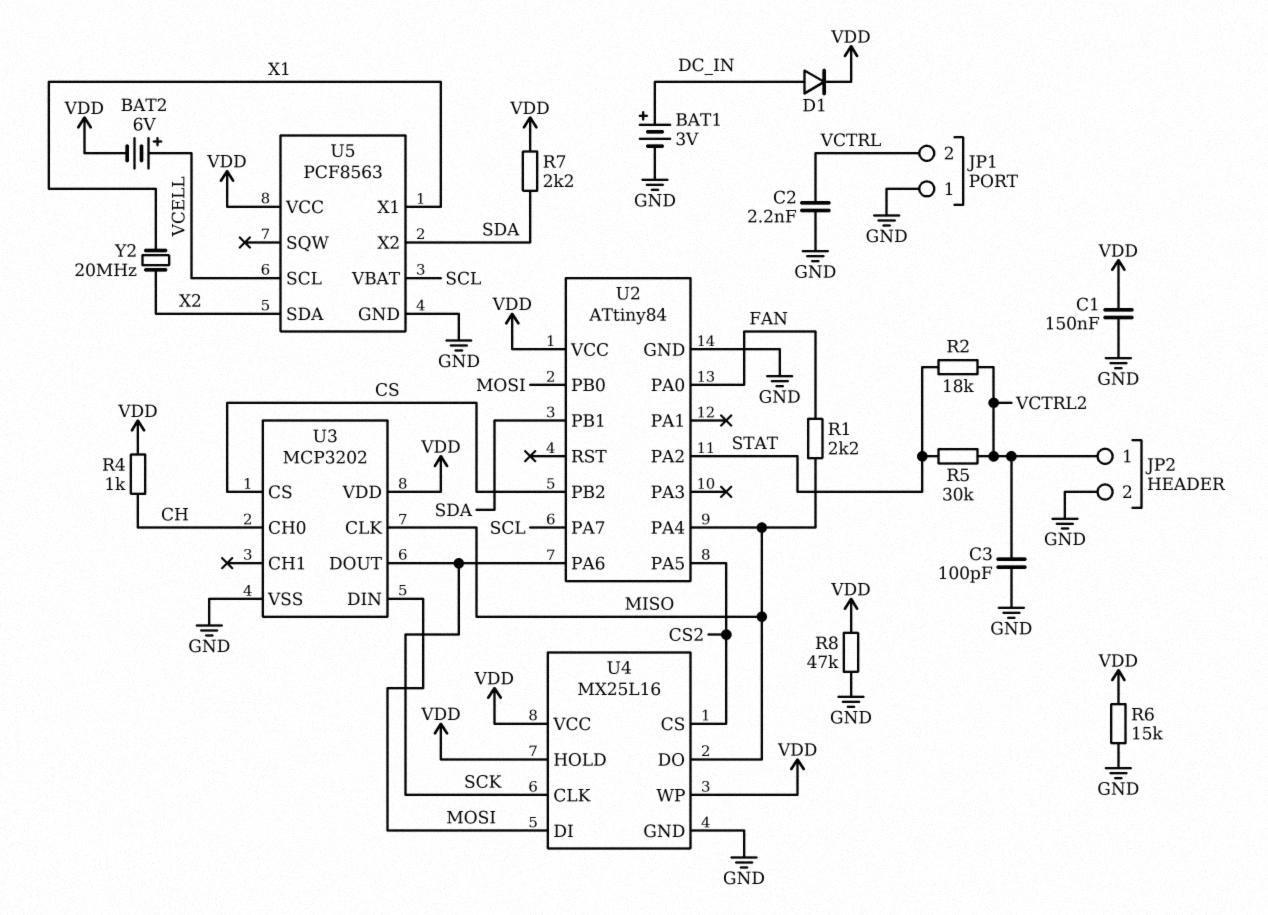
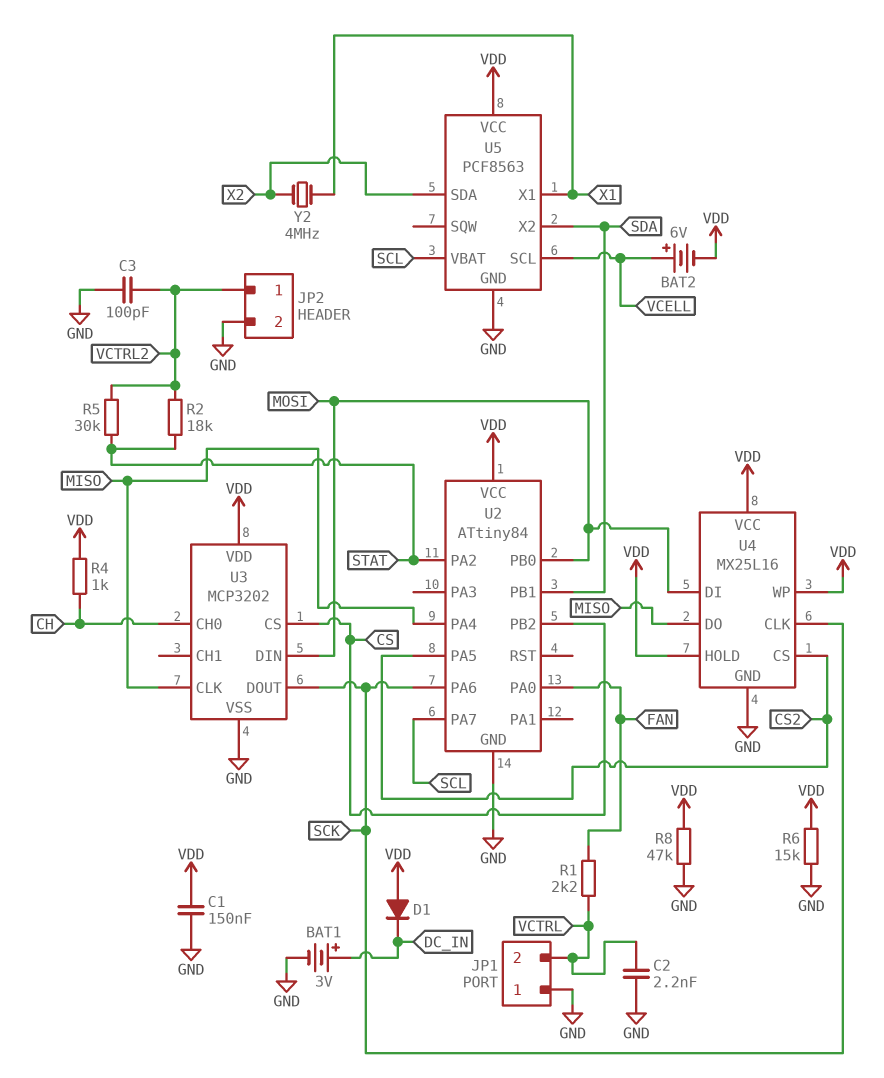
D1: diode (A DC_IN, K VDD) -> diode (A VDD, K DC_IN)
R1: 2.2k (FAN, MISO) -> 2.2k (FAN, VCTRL)
R7: 2.2k (SDA, VDD) -> none
Y2: 20MHz (X1, X2) -> 4MHz (X1, X2)

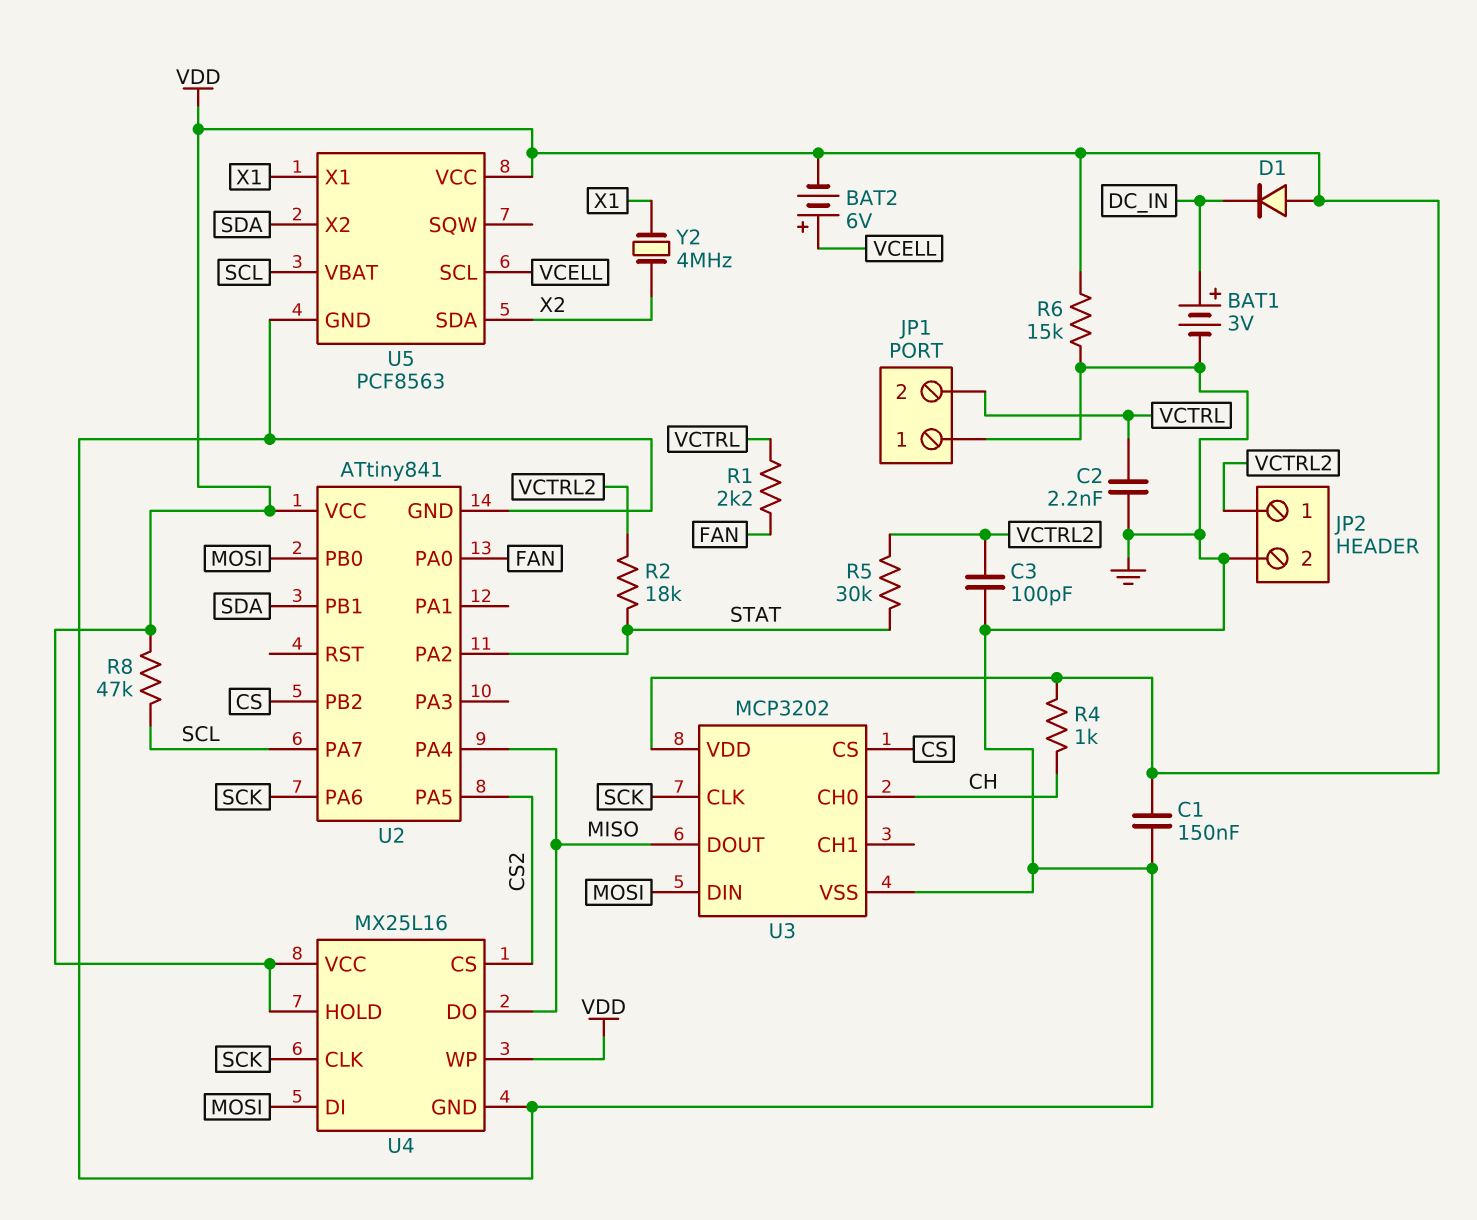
R8: 47k (GND, VDD) -> 47k (SCL, VDD)
U2: ATtiny84 -> ATtiny841
U3 pin CLK: MISO -> SCK
U3 pin DOUT: SCK -> MISO

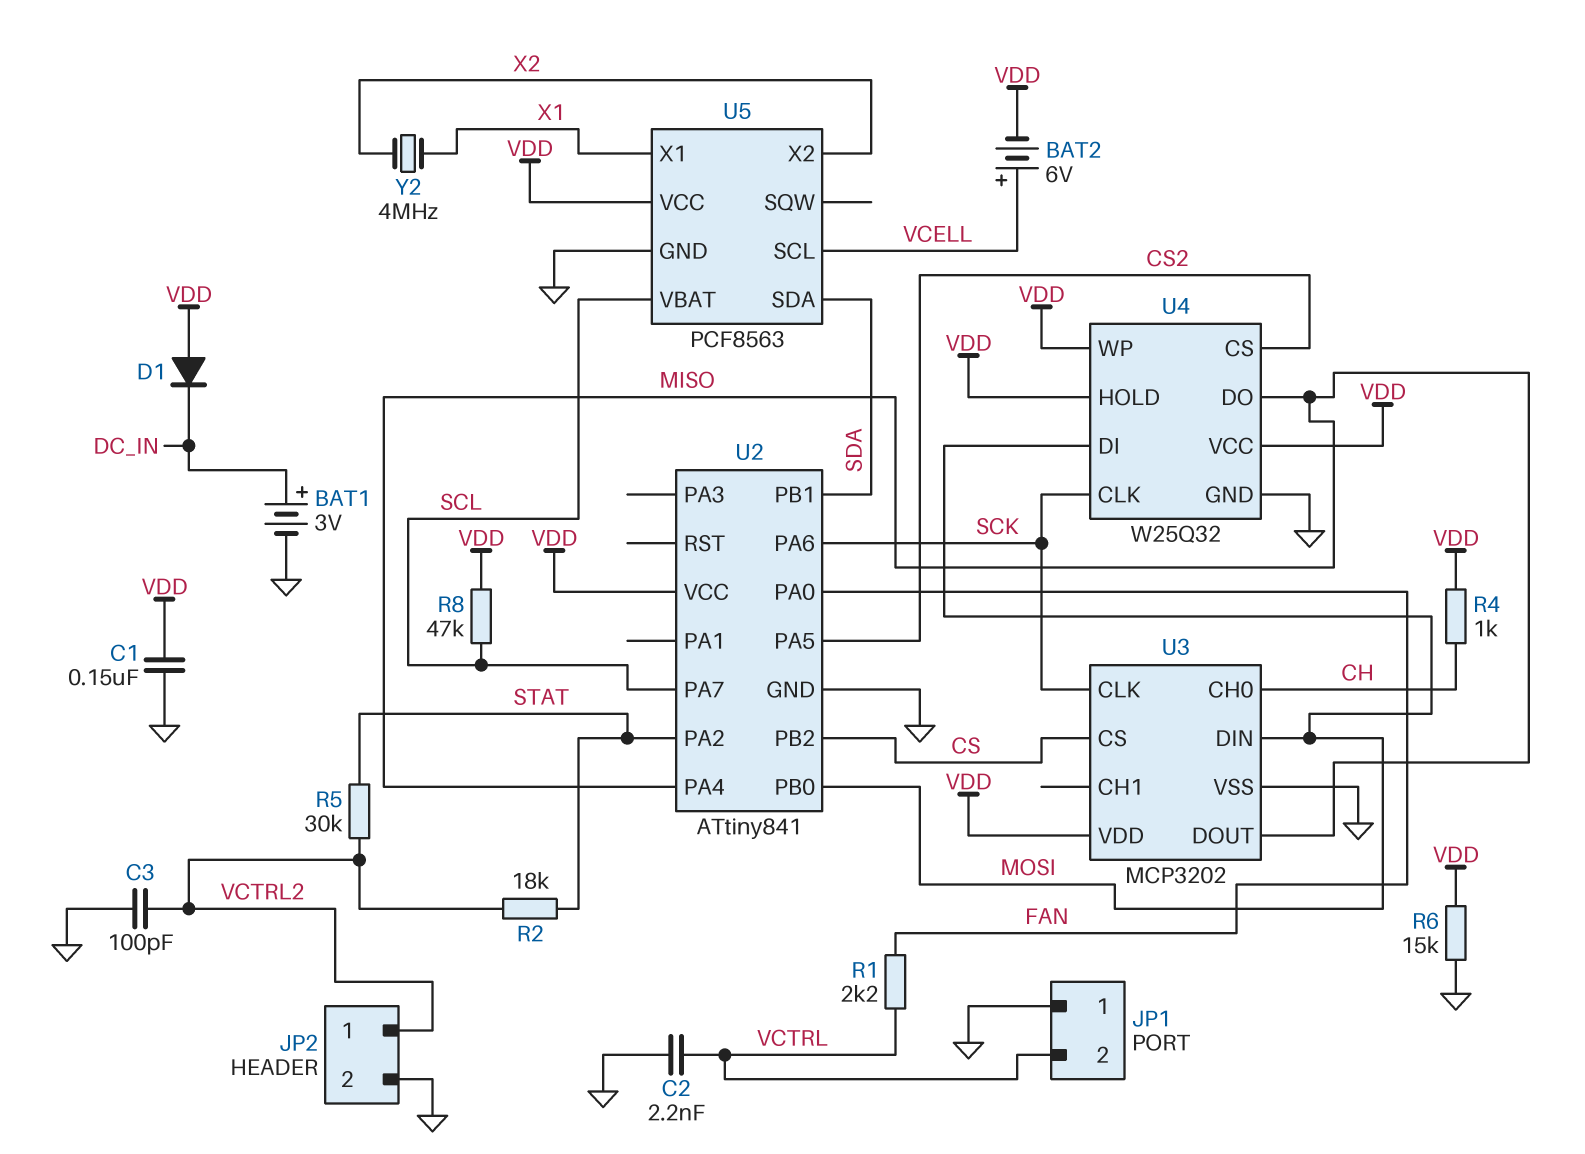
U4: MX25L16 -> W25Q32
U5 pin SDA: X2 -> SDA
U5 pin X2: SDA -> X2

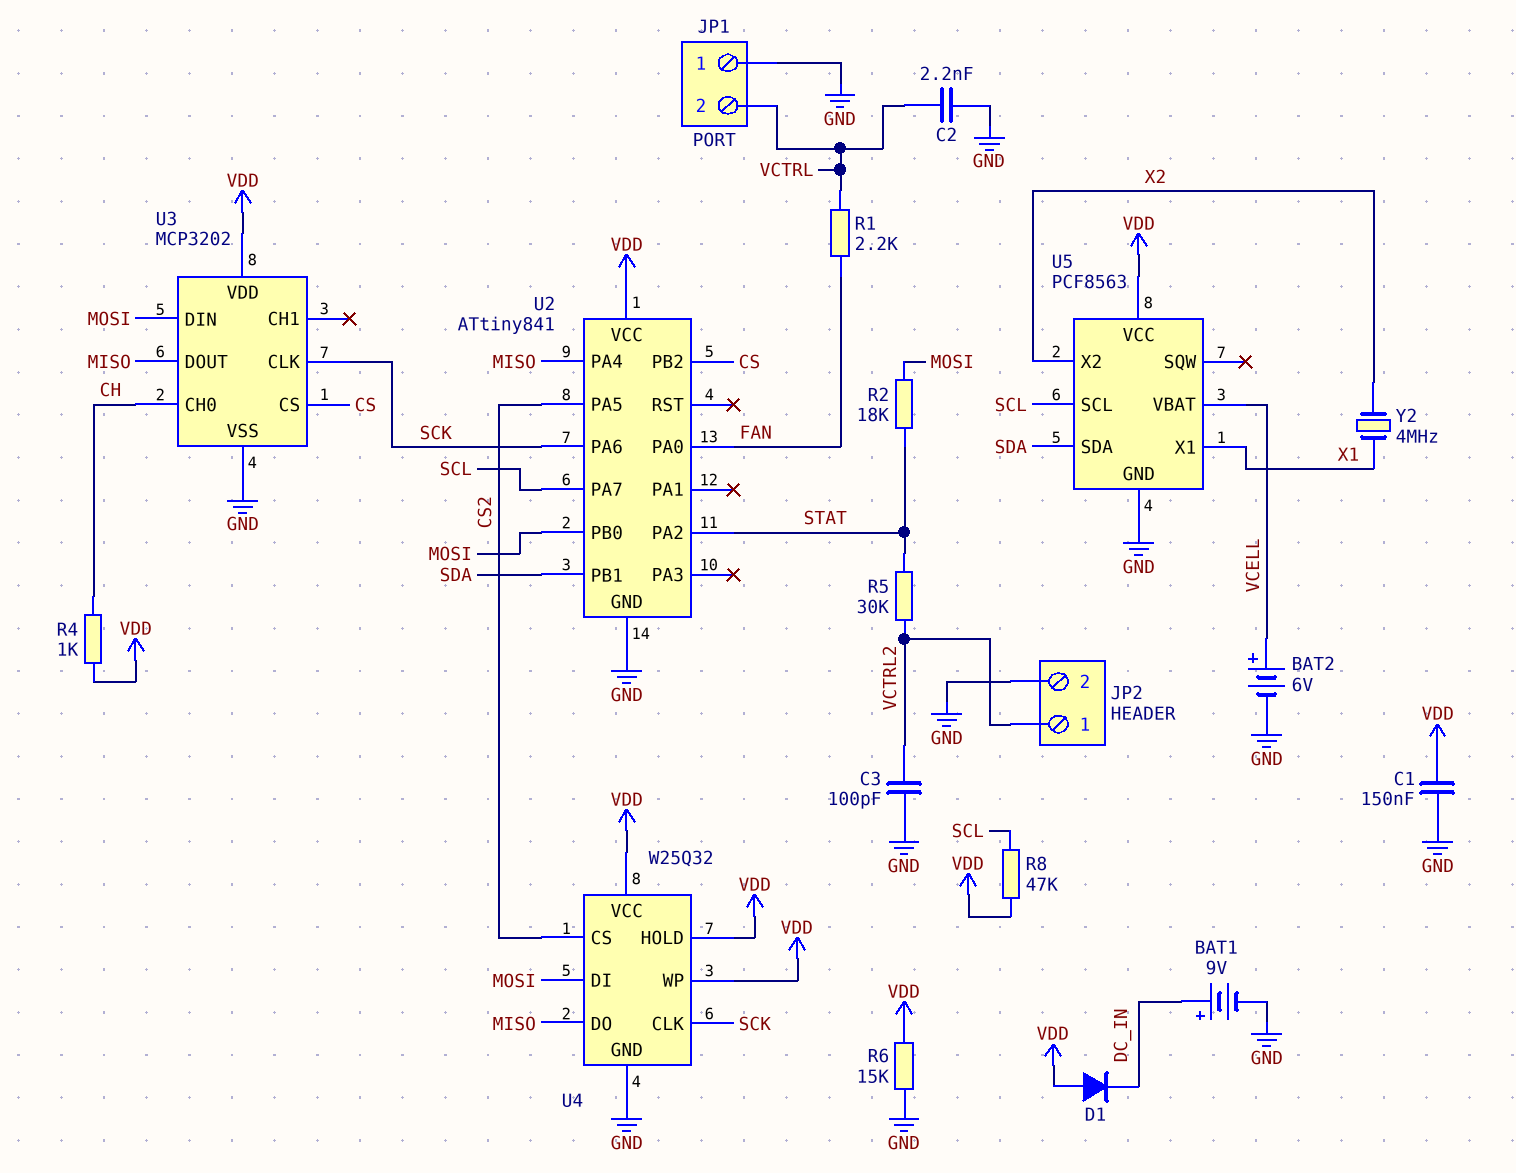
BAT1: 3V (plus DC_IN, minus GND) -> 9V (plus DC_IN, minus GND)
BAT2: 6V (plus VCELL, minus VDD) -> 6V (plus VCELL, minus GND)
R2: 18k (STAT, VCTRL2) -> 18k (MOSI, STAT)
U5 pin SCL: VCELL -> SCL
U5 pin VBAT: SCL -> VCELL

